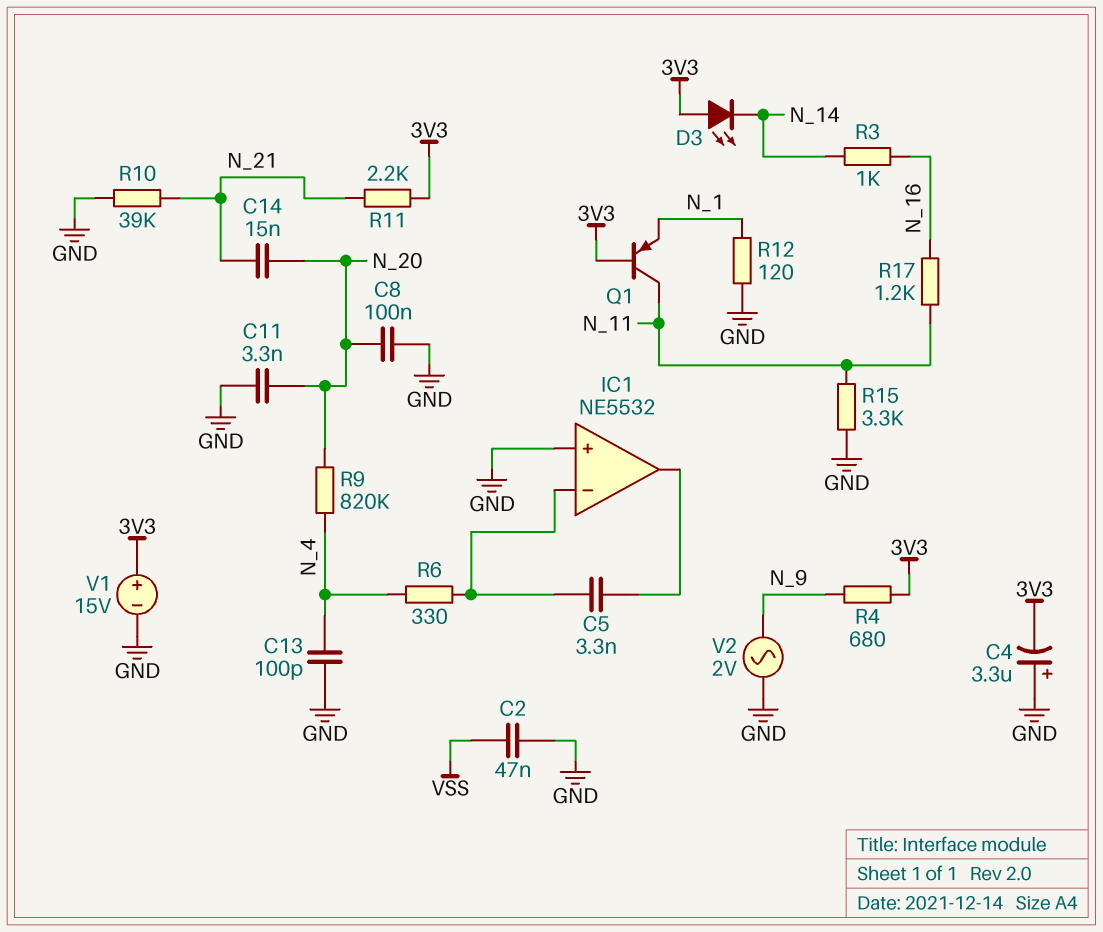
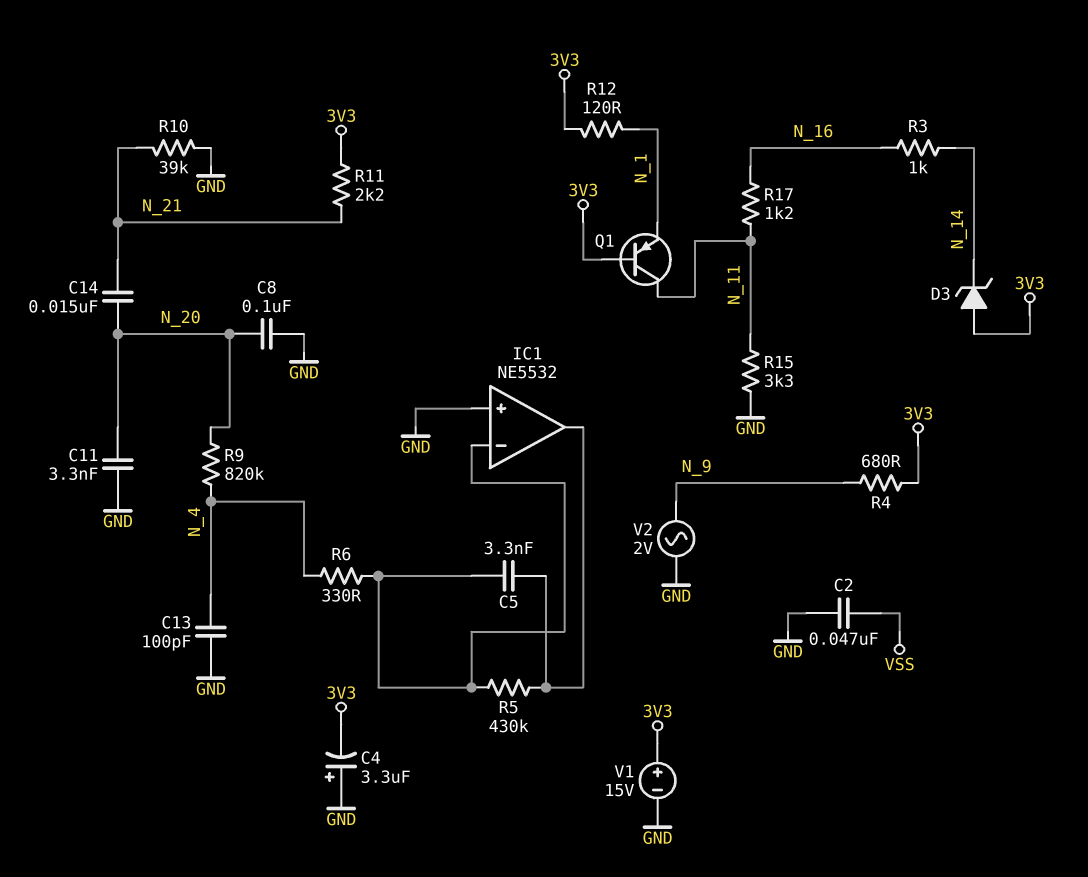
D3: LED (A 3V3, K N_14) -> zener (A 3V3, K N_14)
R5: none -> 430k (IC1/in-, IC1/out)
R12: 120 (GND, N_1) -> 120 (3V3, N_1)

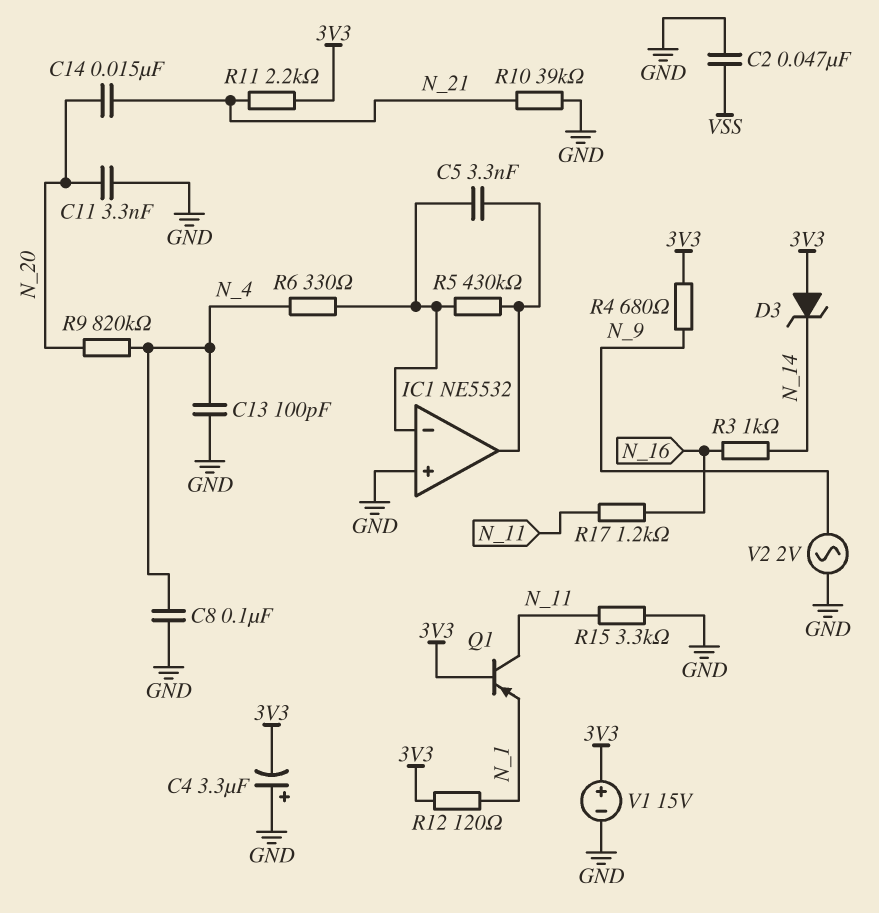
C8: 100nF (GND, N_20) -> 100nF (GND, N_4)

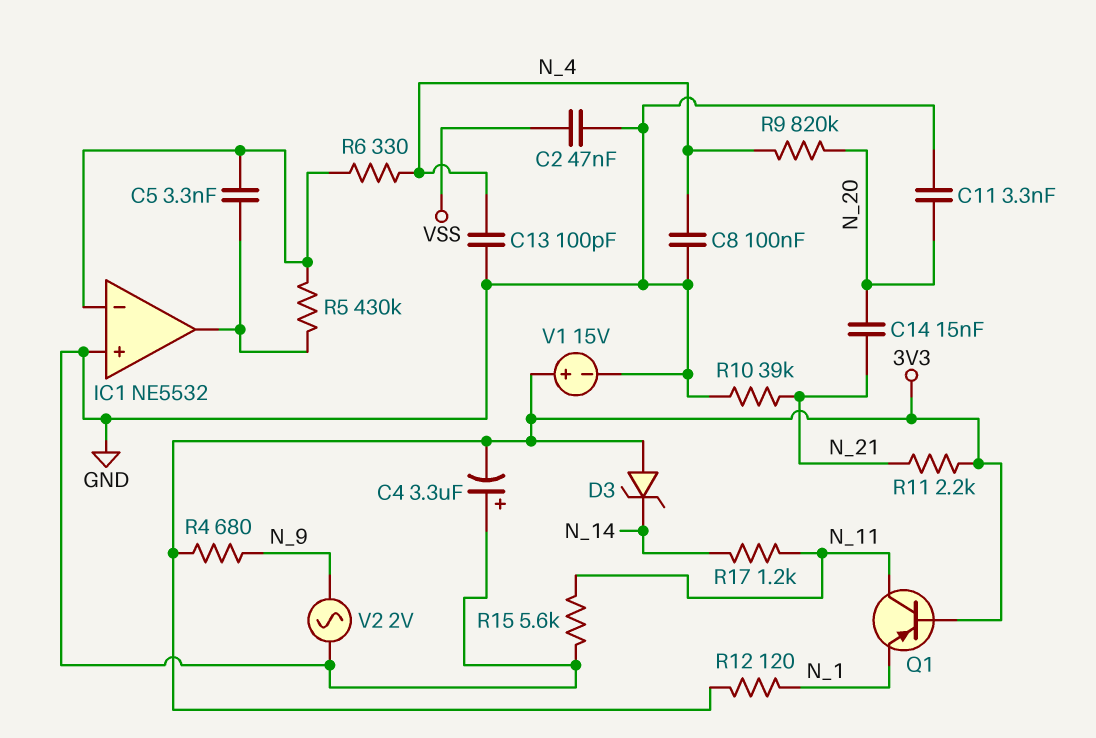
R3: 1k (N_14, N_16) -> none
R15: 3.3k (GND, N_11) -> 5.6k (GND, N_11)
R17: 1.2k (N_11, N_16) -> 1.2k (N_11, N_14)

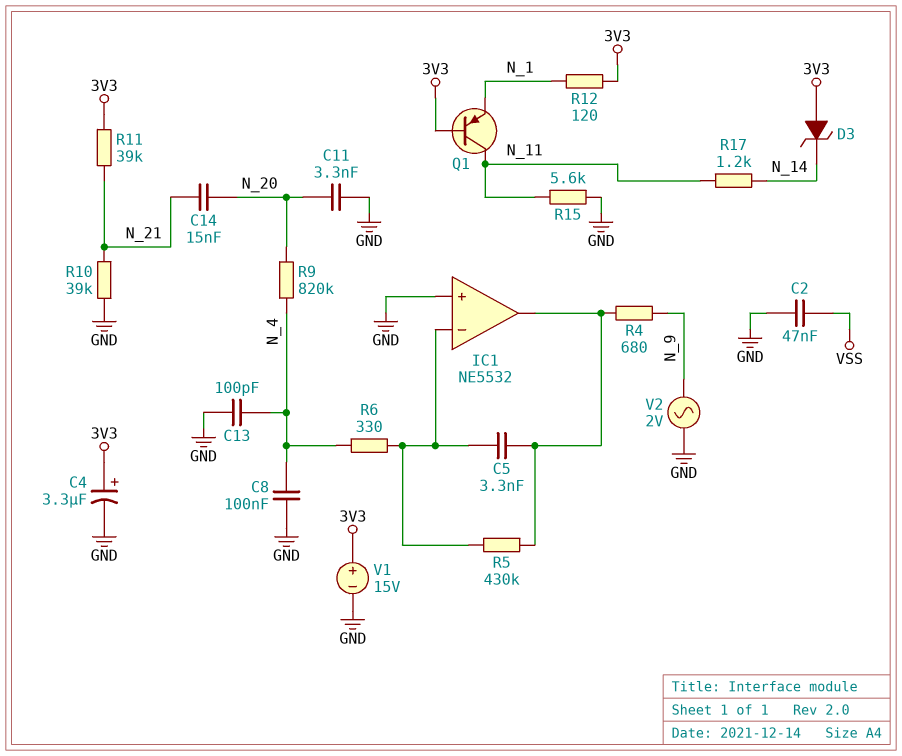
C4: 3.3uF (plus GND, minus 3V3) -> 3.3uF (plus 3V3, minus GND)
R4: 680 (3V3, N_9) -> 680 (IC1/out, N_9)
R11: 2.2k (3V3, N_21) -> 39k (3V3, N_21)

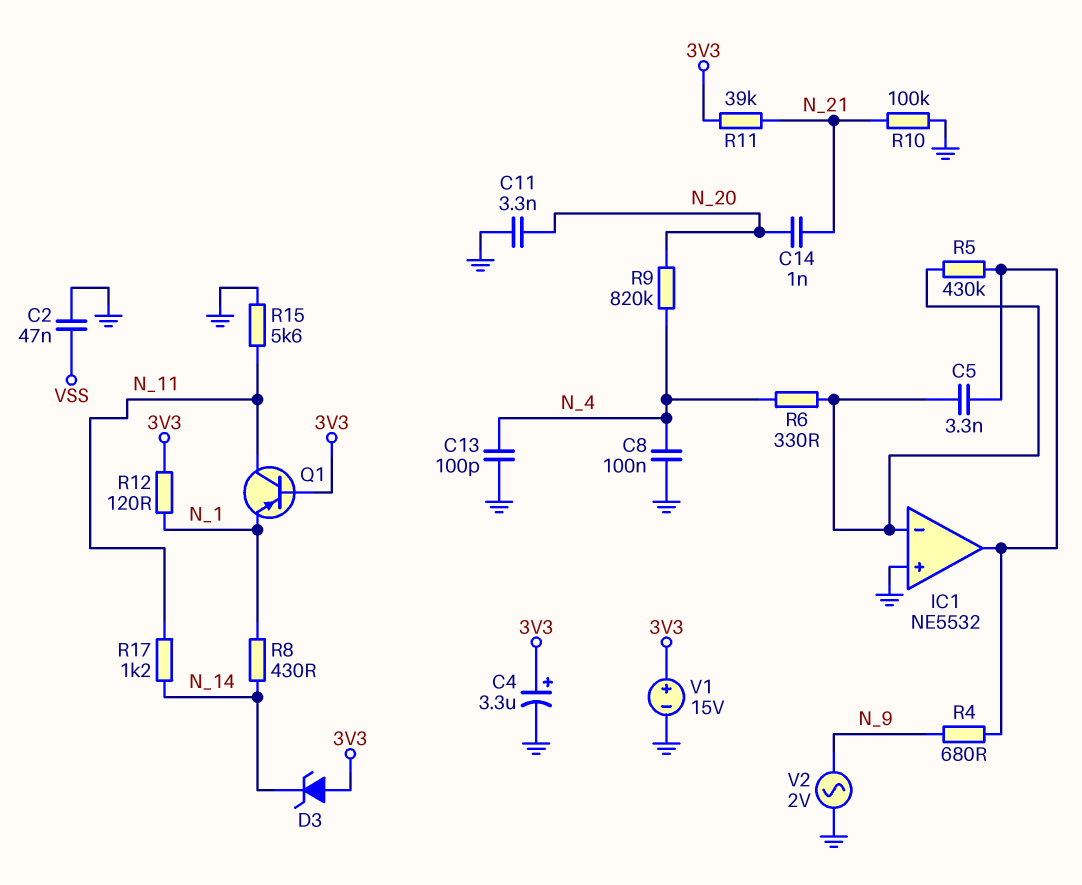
C14: 15nF (N_20, N_21) -> 1nF (N_20, N_21)
R8: none -> 430 (N_1, N_14)
R10: 39k (GND, N_21) -> 100k (GND, N_21)

